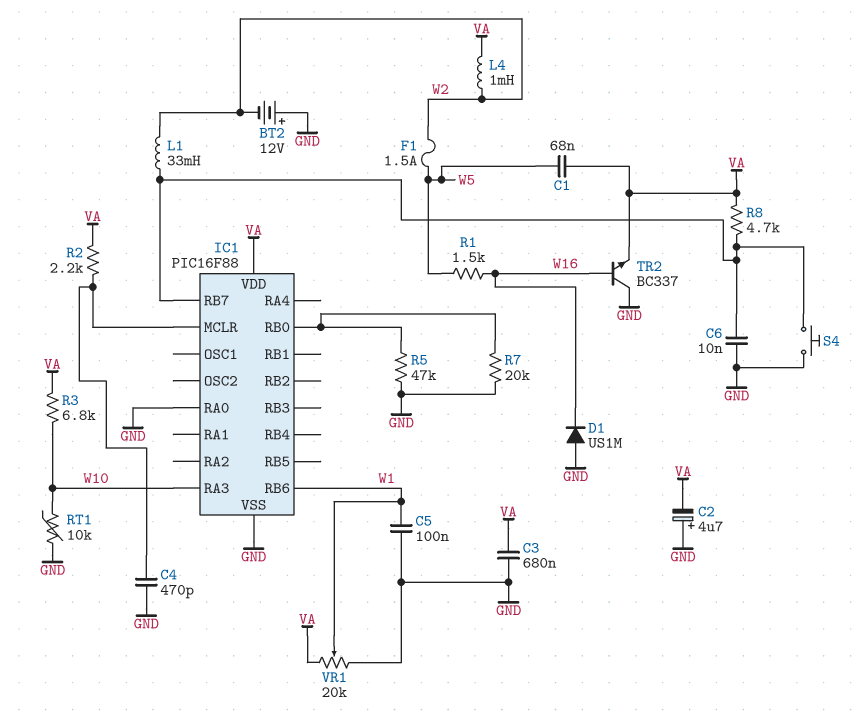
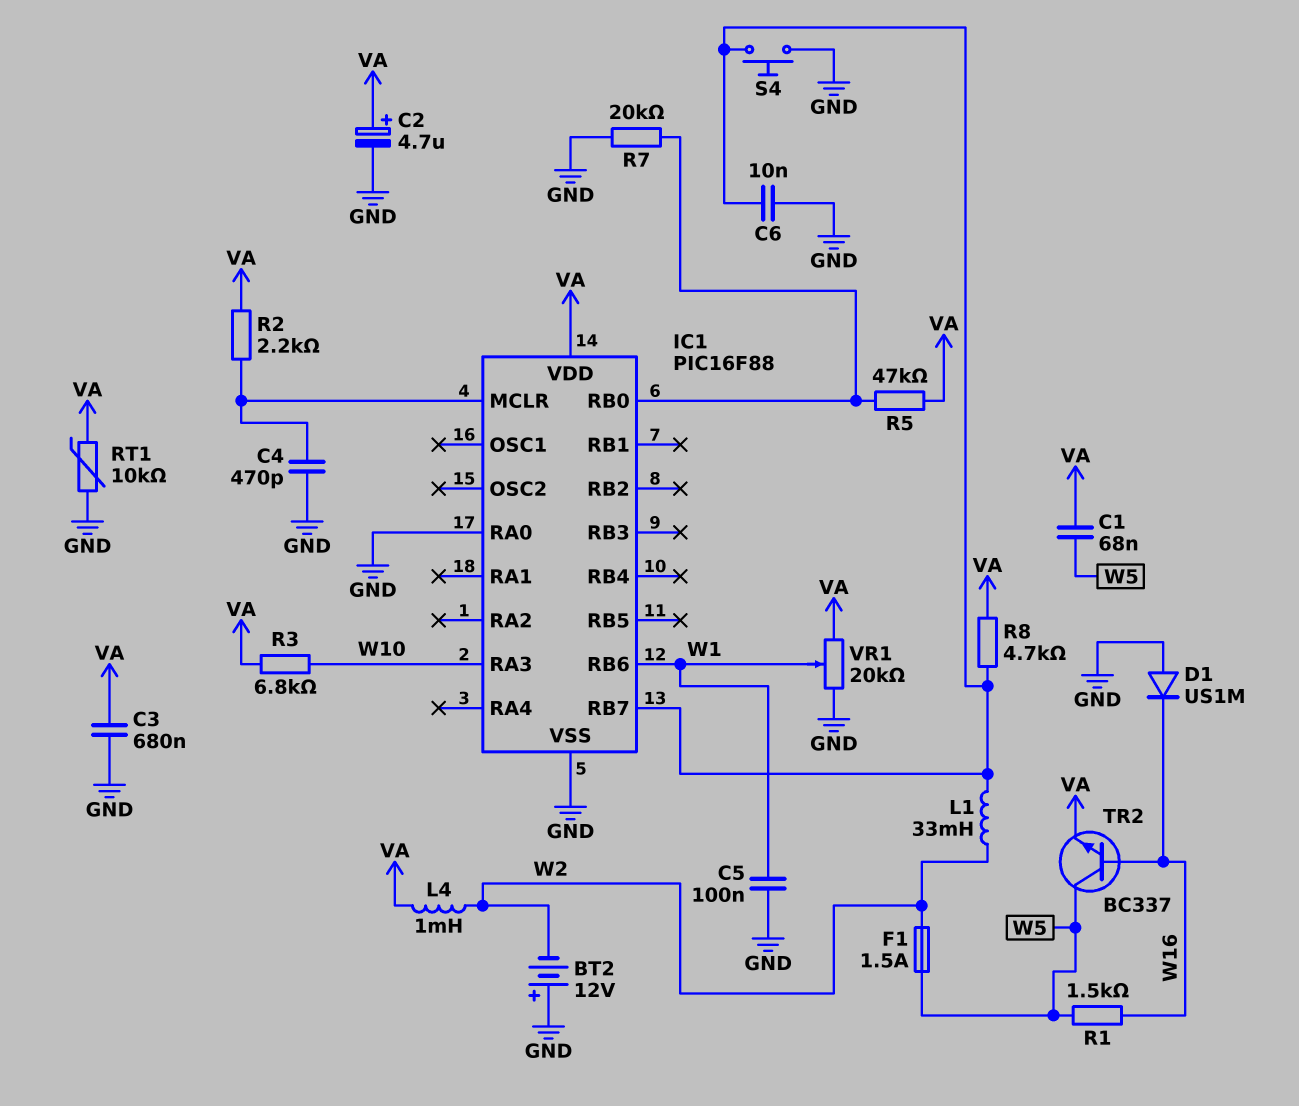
C2: 4.7uF (plus GND, minus VA) -> 4.7uF (plus VA, minus GND)
R5: 47k (GND, IC1/RB0) -> 47k (IC1/RB0, VA)
RT1: 10k (GND, W10) -> 10k (GND, VA)
TR2: NPN BC337 (B W16, C GND, E VA) -> NPN BC337 (B W16, C W5, E VA)

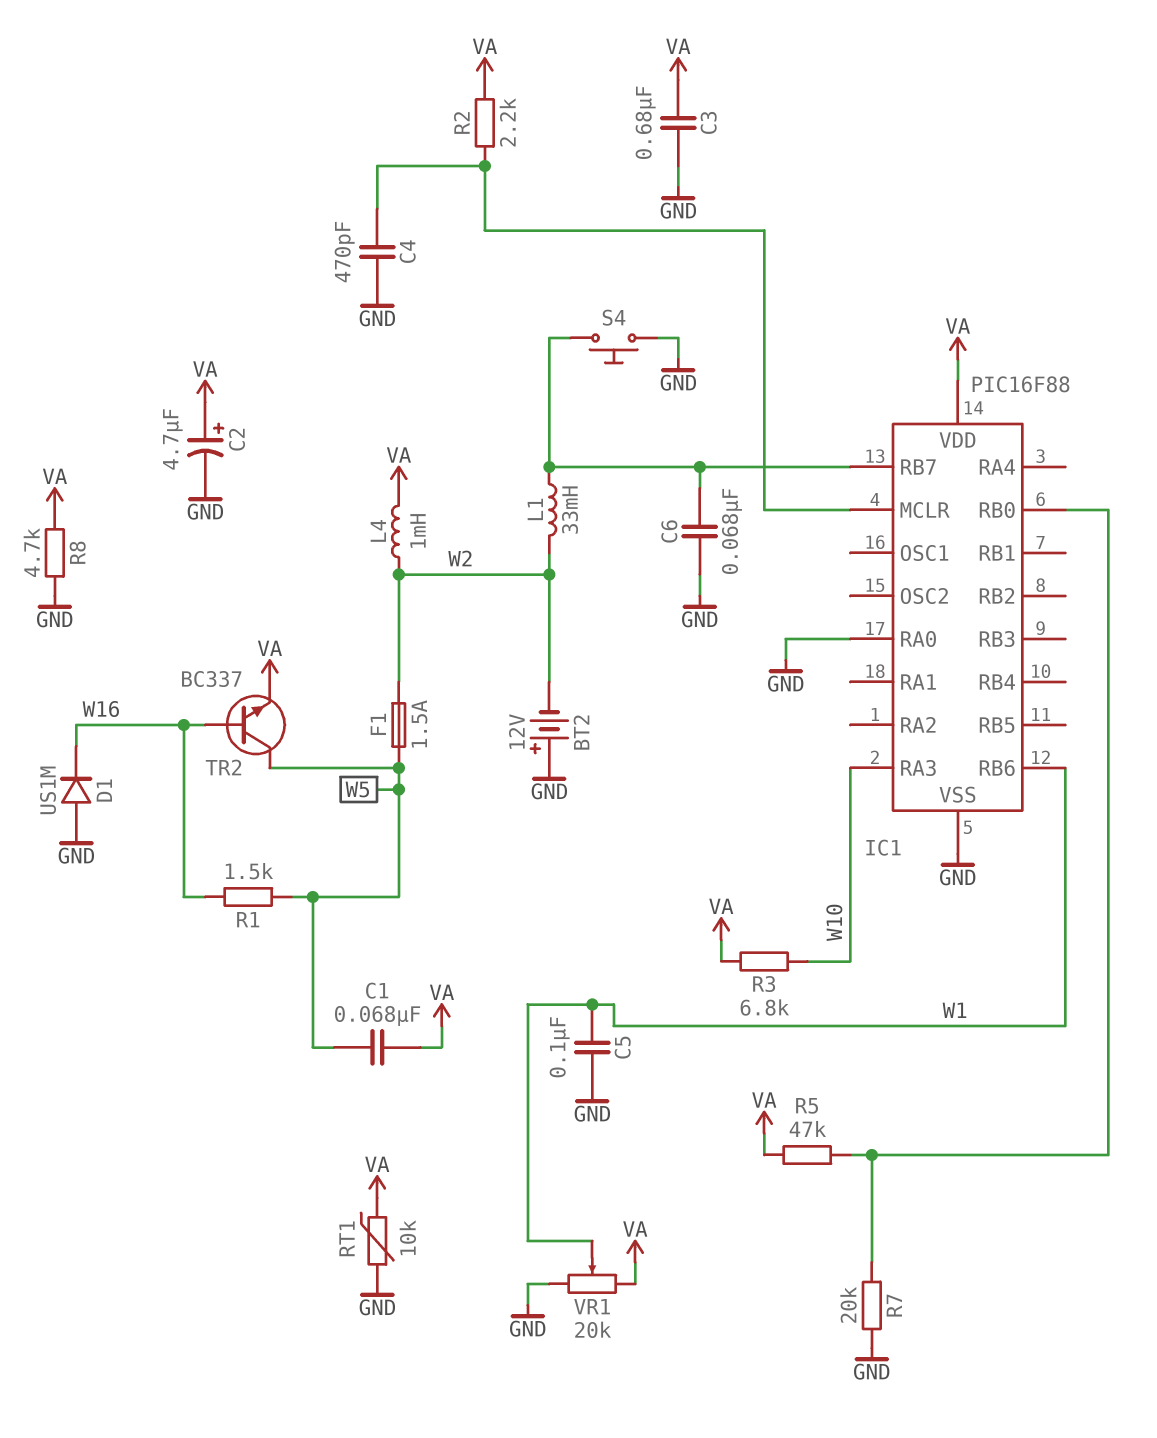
C6: 10nF (GND, IC1/RB7) -> 68nF (GND, IC1/RB7)
R8: 4.7k (IC1/RB7, VA) -> 4.7k (GND, VA)

